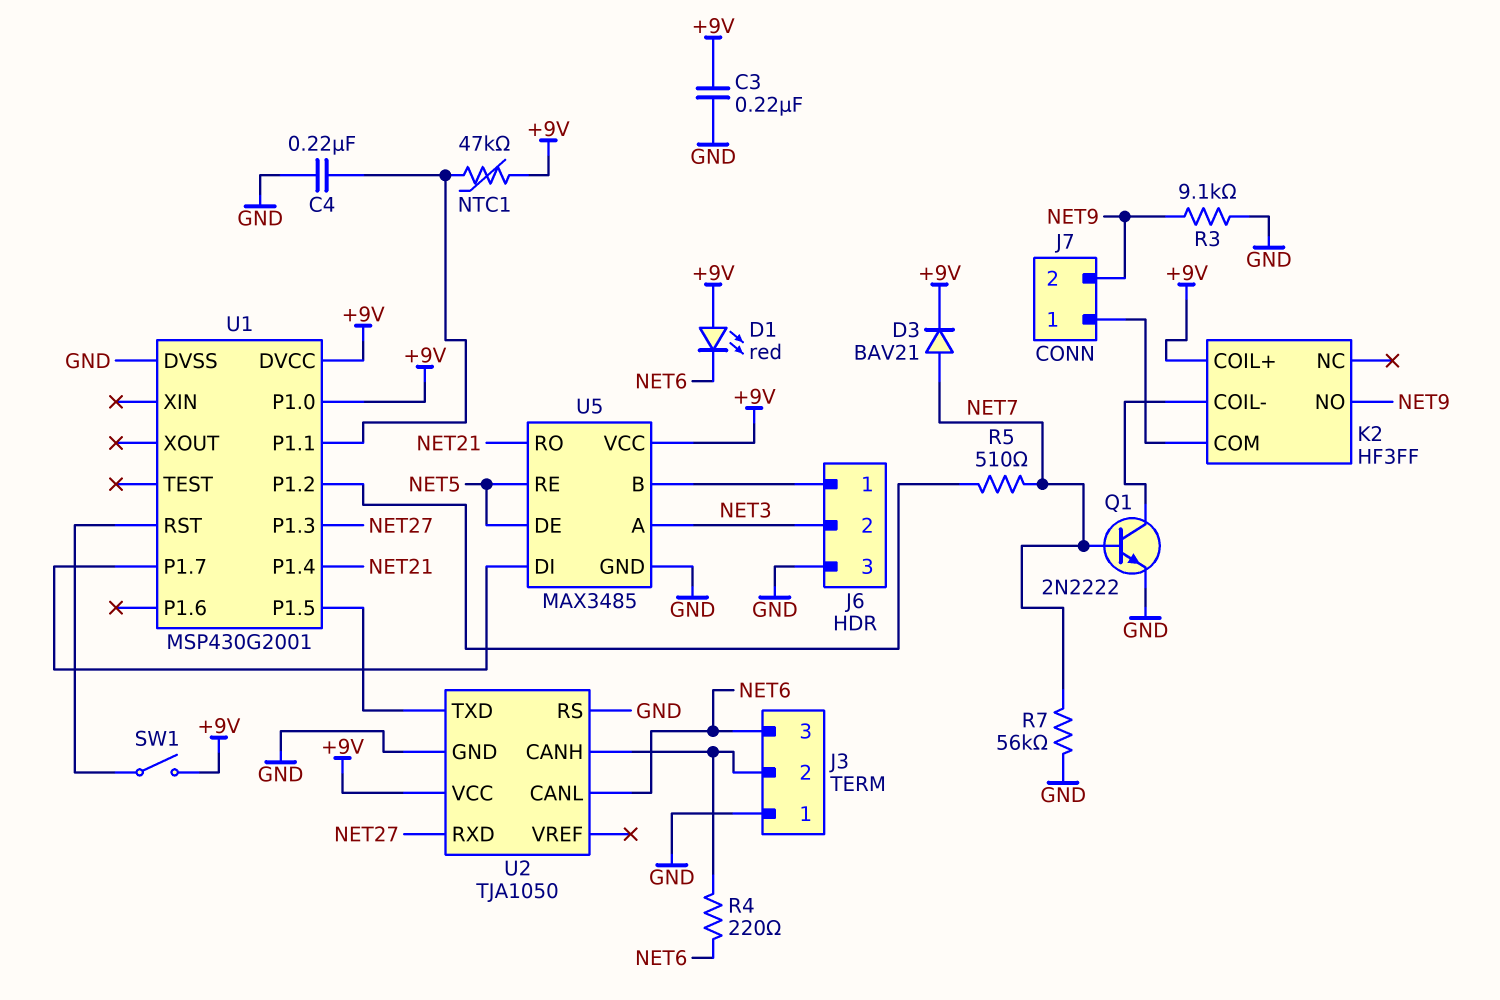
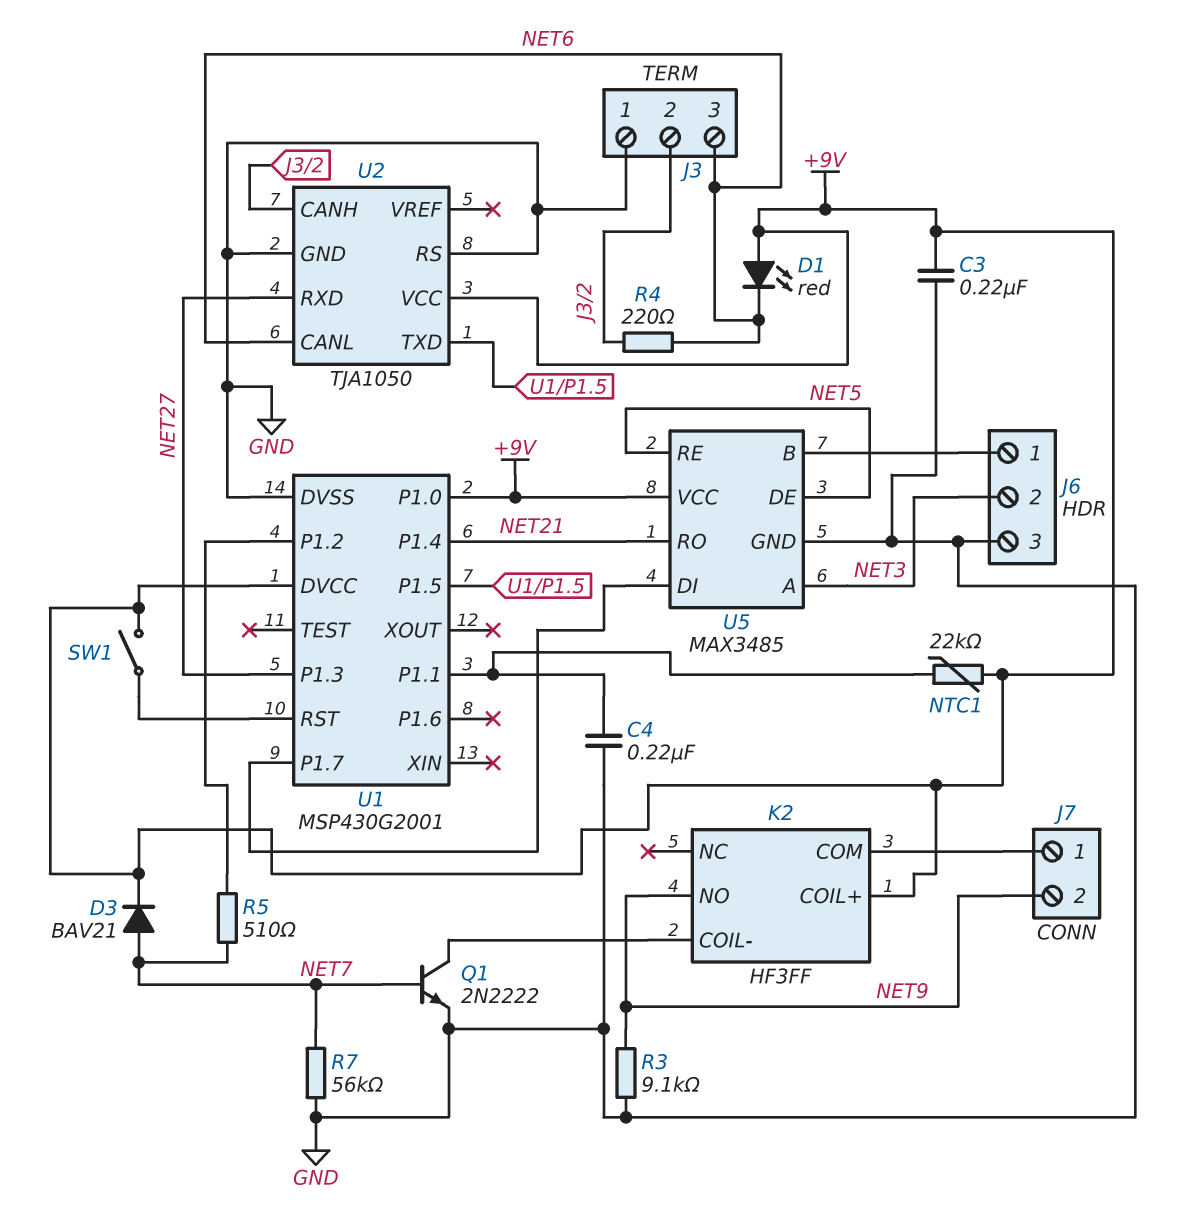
NTC1: 47k (+9V, U1/P1.1) -> 22k (+9V, U1/P1.1)

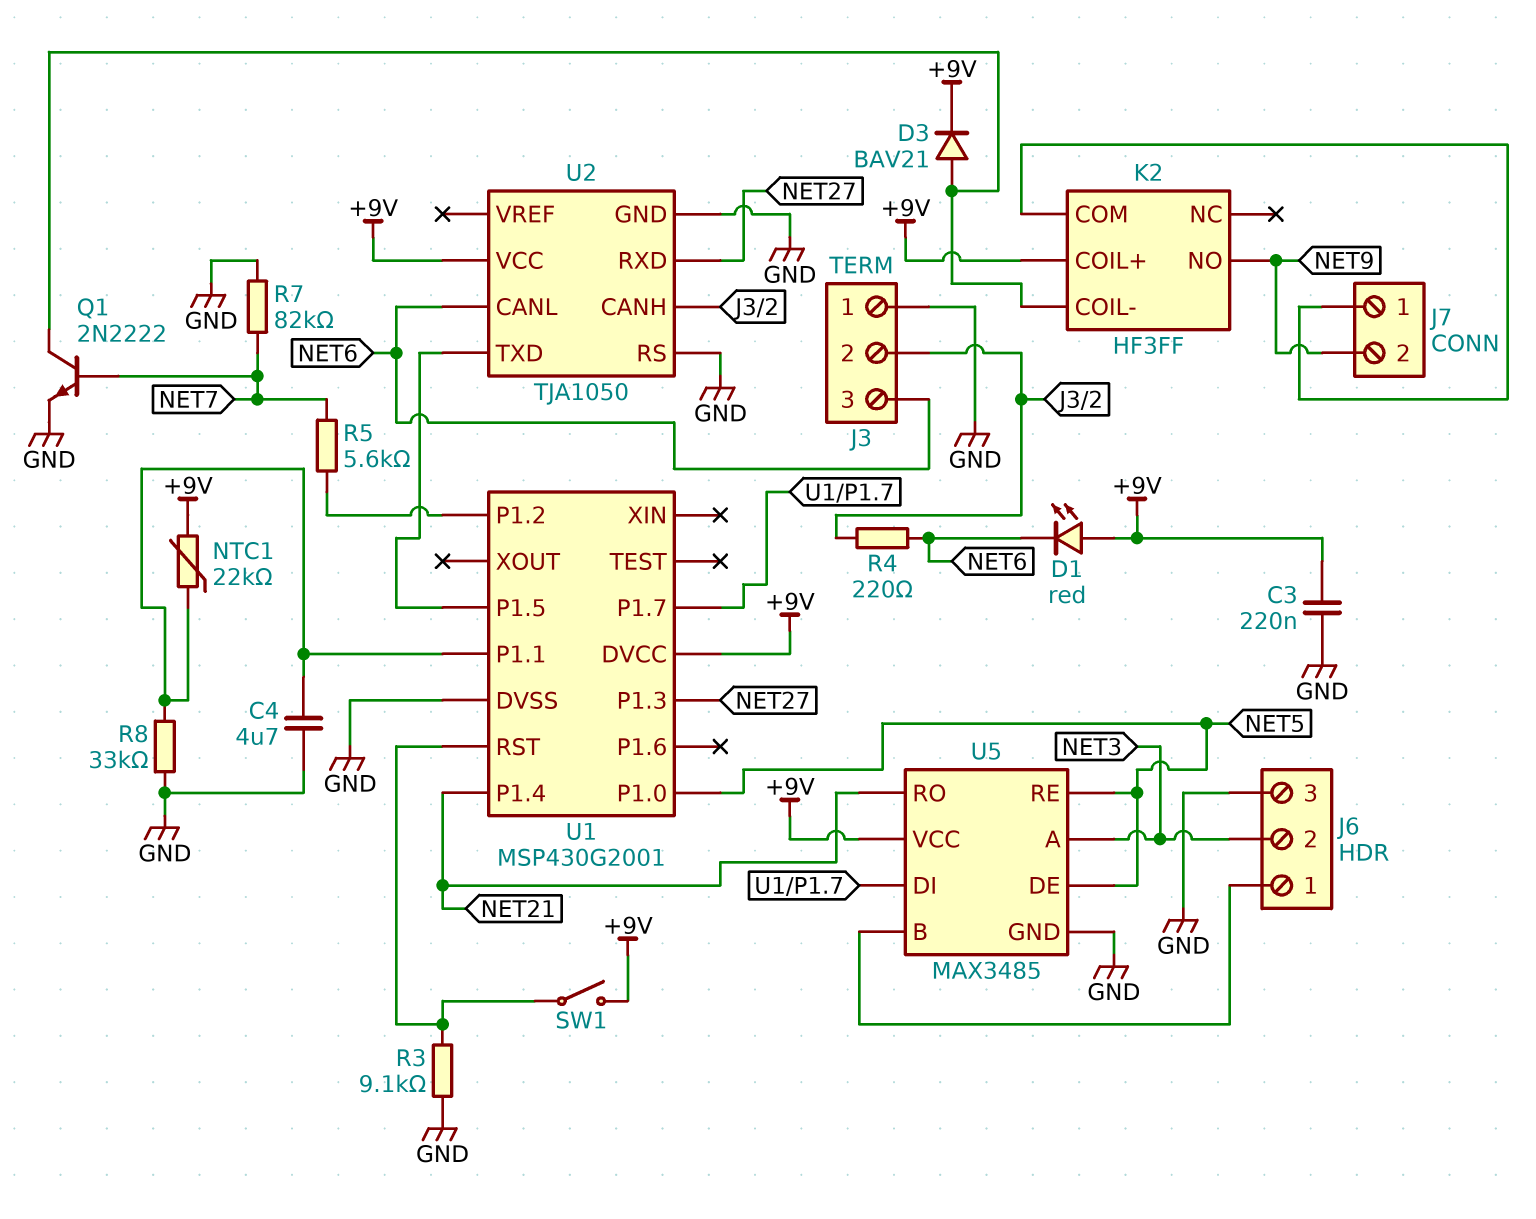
C4: 220nF (GND, U1/P1.1) -> 4.7uF (GND, U1/P1.1)
D3: diode BAV21 (A NET7, K +9V) -> diode BAV21 (A K2/COIL-, K +9V)
R3: 9.1k (GND, NET9) -> 9.1k (GND, U1/RST)
R5: 510 (NET7, U1/P1.2) -> 5.6k (NET7, U1/P1.2)
R7: 56k (GND, NET7) -> 82k (GND, NET7)
R8: none -> 33k (GND, U1/P1.1)
U1 pin P1.0: +9V -> NET5

